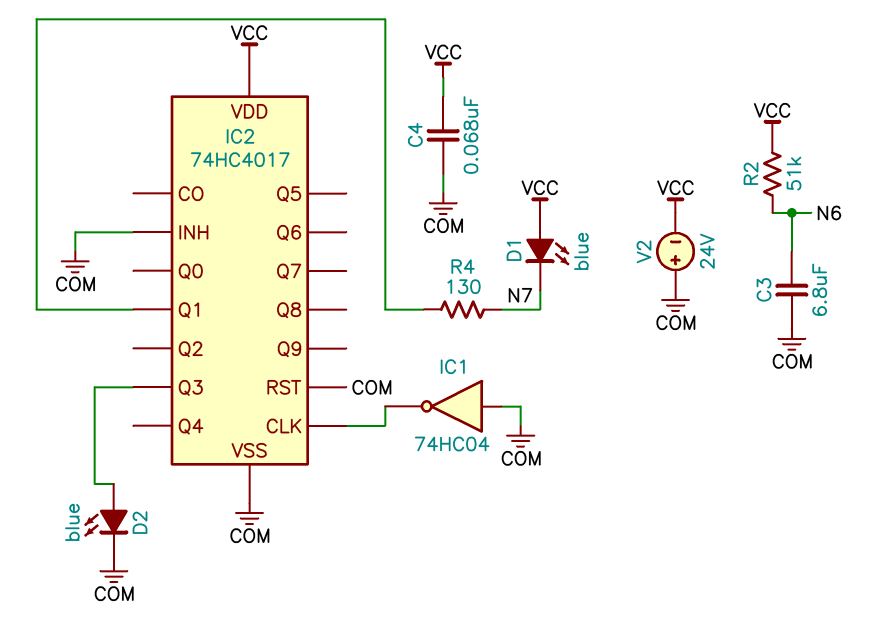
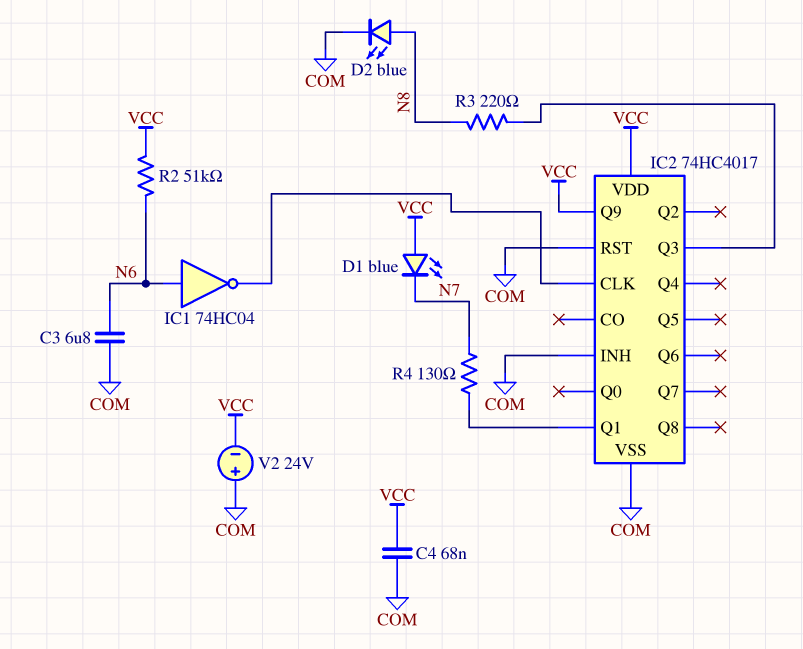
D2: LED blue (A IC2/Q3, K COM) -> LED blue (A N8, K COM)
IC1: NOT 74HC04 (in COM, out IC2/CLK) -> NOT 74HC04 (in N6, out IC2/CLK)
IC2 pin Q9: none -> VCC
R3: none -> 220 (IC2/Q3, N8)

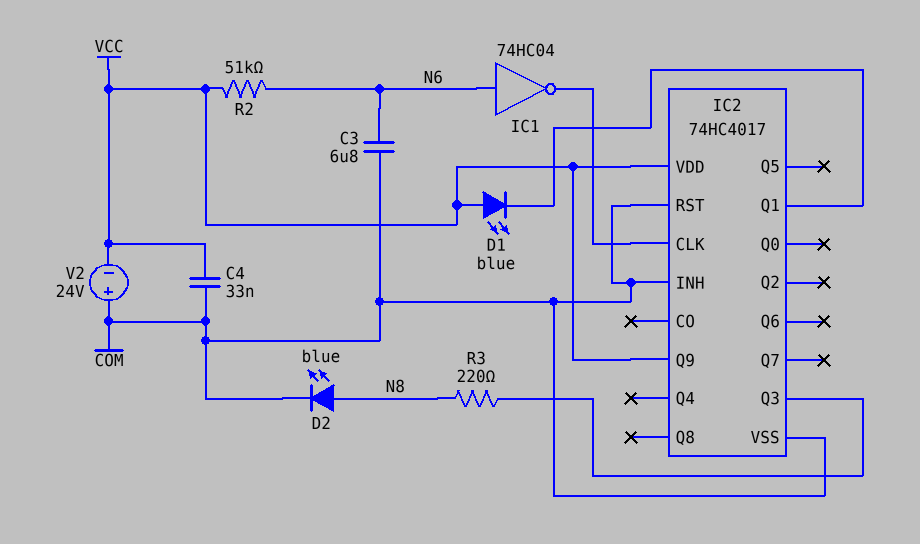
C4: 68nF (COM, VCC) -> 33nF (COM, VCC)
D1: LED blue (A VCC, K N7) -> LED blue (A VCC, K IC2/Q1)
R4: 130 (IC2/Q1, N7) -> none

